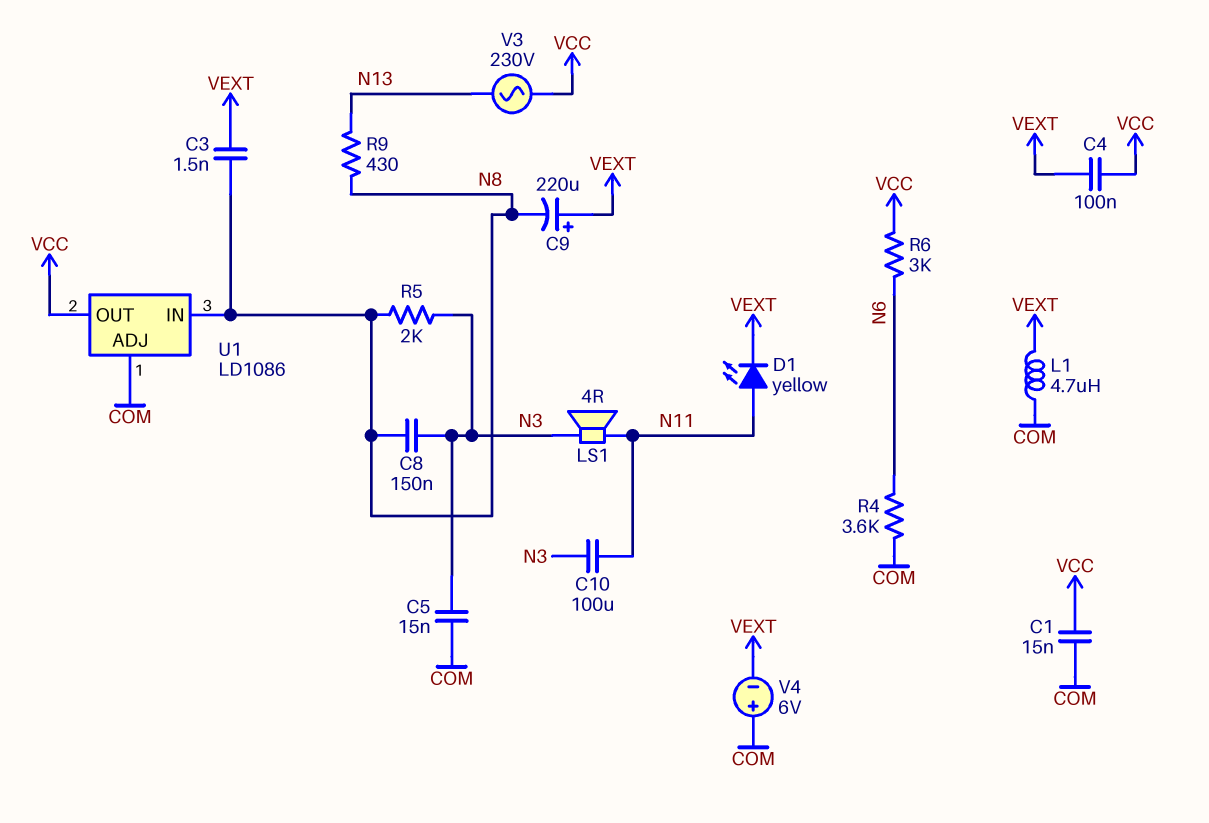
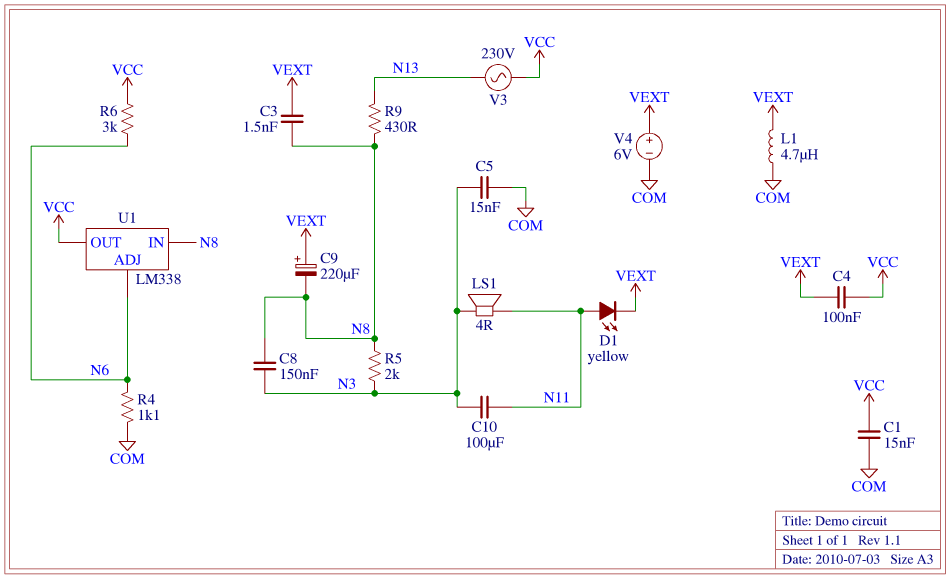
R4: 3.6k (COM, N6) -> 1.1k (COM, N6)
U1: LD1086 -> LM338
U1 pin ADJ: COM -> N6
V4: 6V (plus COM, minus VEXT) -> 6V (plus VEXT, minus COM)

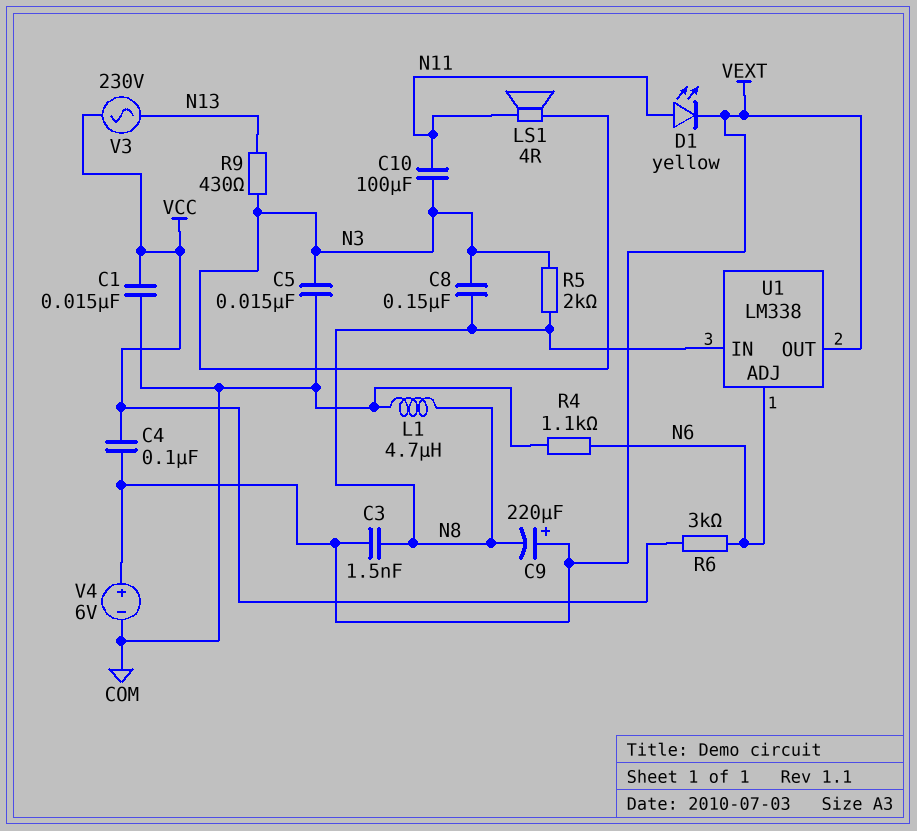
L1: 4.7uH (COM, VEXT) -> 4.7uH (COM, N8)
R9: 430 (N8, N13) -> 430 (N3, N13)
U1 pin OUT: VCC -> VEXT

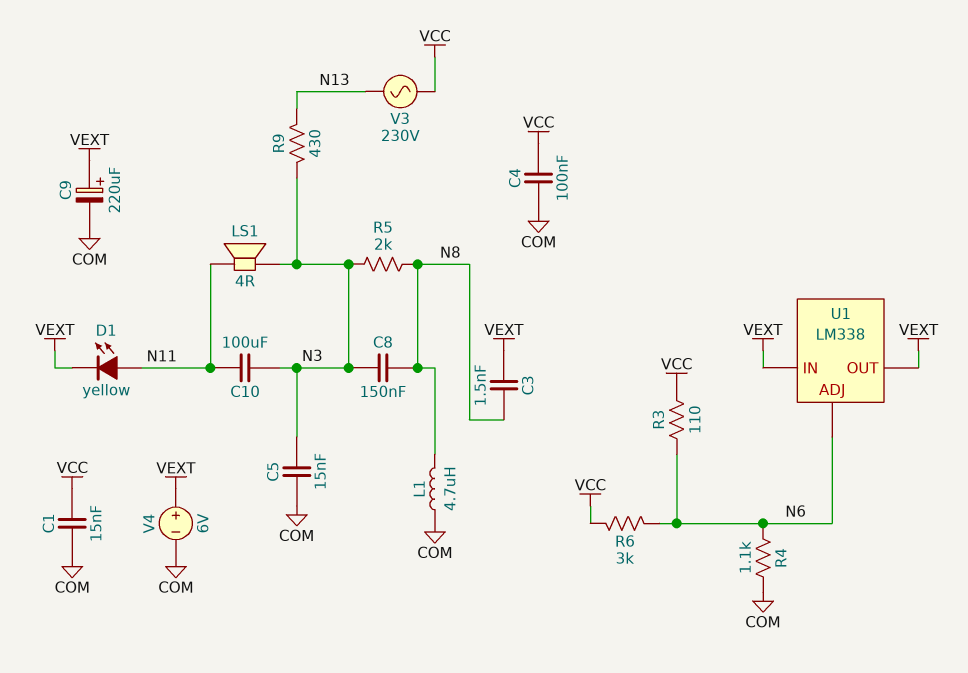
C4: 100nF (VCC, VEXT) -> 100nF (COM, VCC)
C9: 220uF (plus VEXT, minus N8) -> 220uF (plus VEXT, minus COM)
R3: none -> 110 (N6, VCC)
U1 pin IN: N8 -> VEXT

